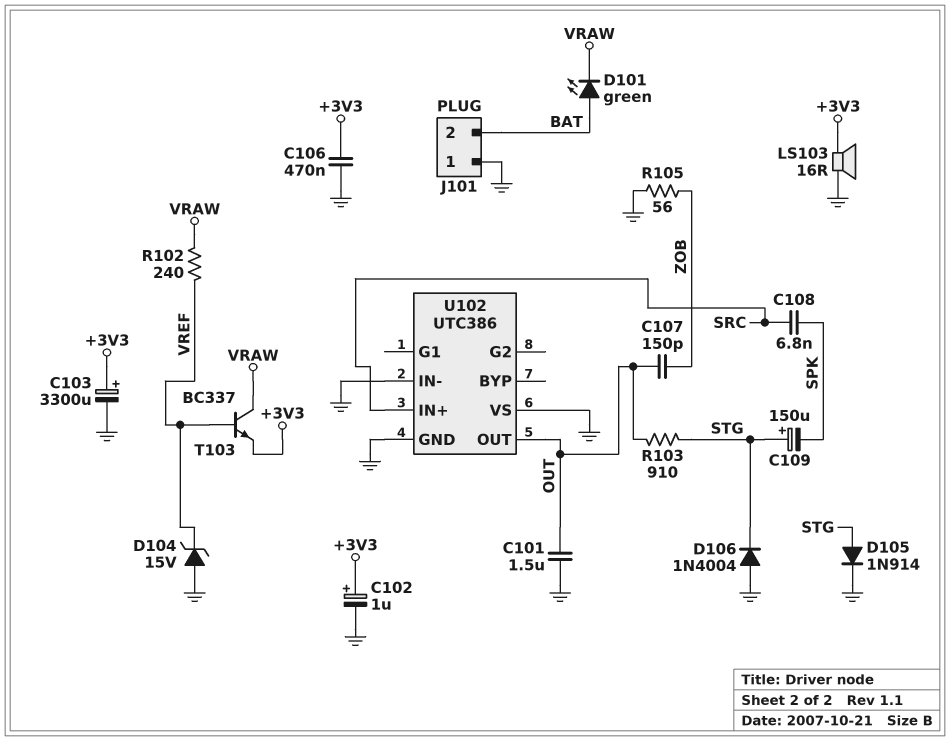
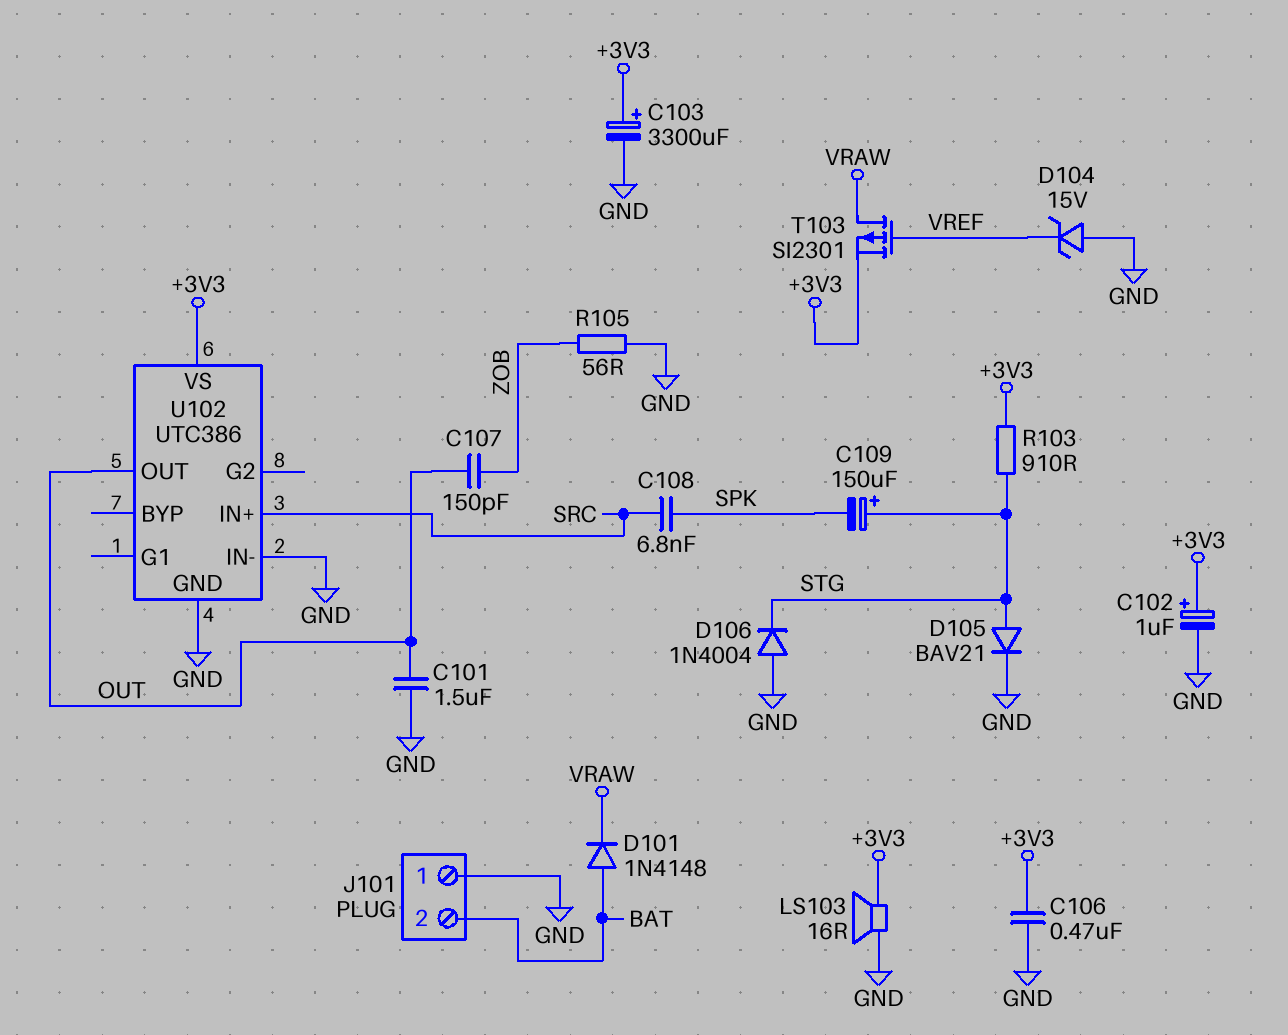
D101: LED green (A BAT, K VRAW) -> diode 1N4148 (A BAT, K VRAW)
D105: diode 1N914 (A STG, K GND) -> diode BAV21 (A STG, K GND)
R102: 240 (VRAW, VREF) -> none
R103: 910 (OUT, STG) -> 910 (+3V3, STG)
T103: NPN BC337 (B VREF, C VRAW, E +3V3) -> PMOS SI2301 (G VREF, D VRAW, S +3V3)
U102 pin VS: GND -> +3V3

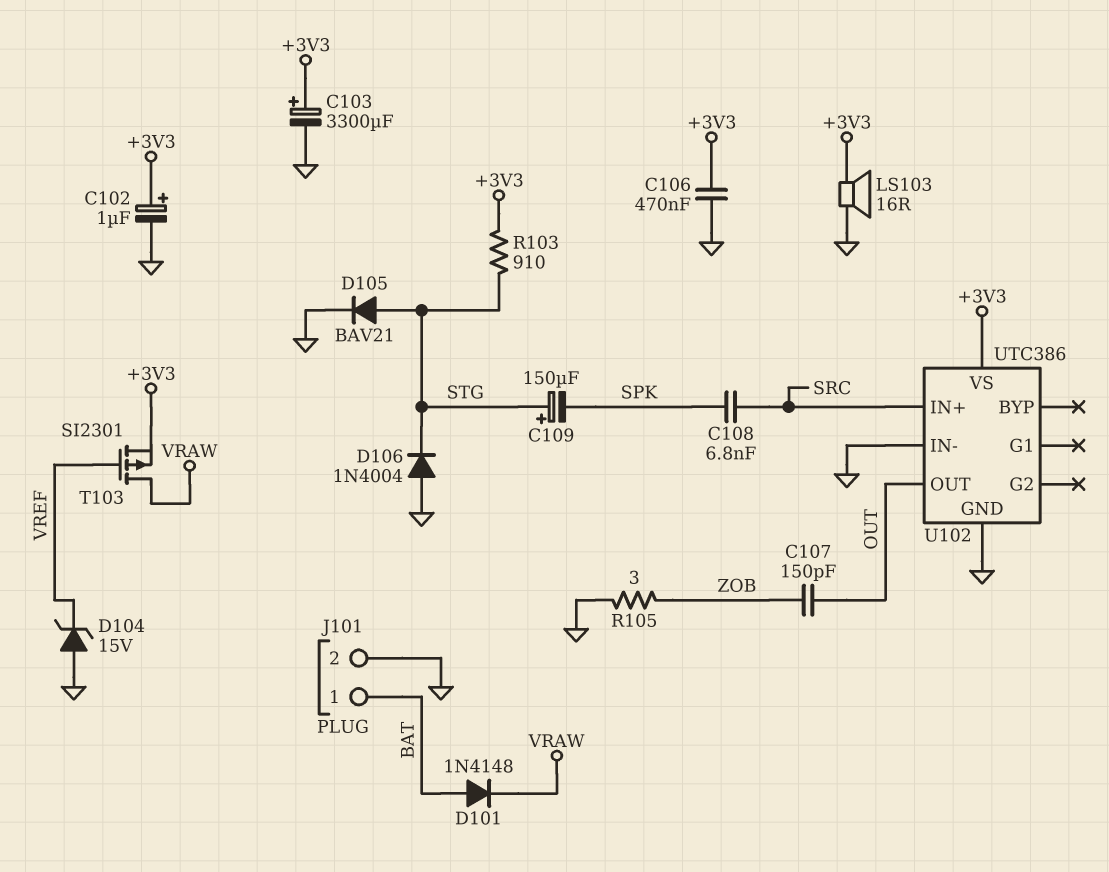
C101: 1.5uF (GND, OUT) -> none
J101 pin 1: GND -> BAT
J101 pin 2: BAT -> GND
R105: 56 (GND, ZOB) -> 3 (GND, ZOB)

